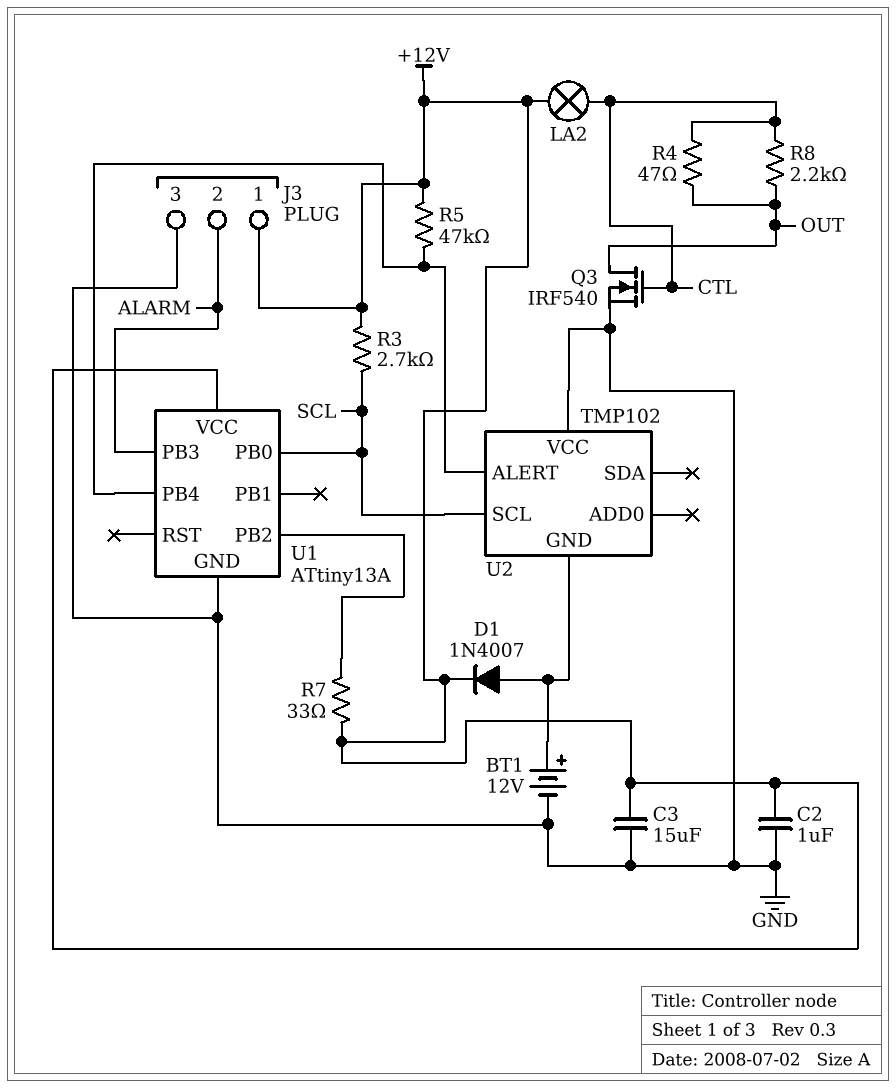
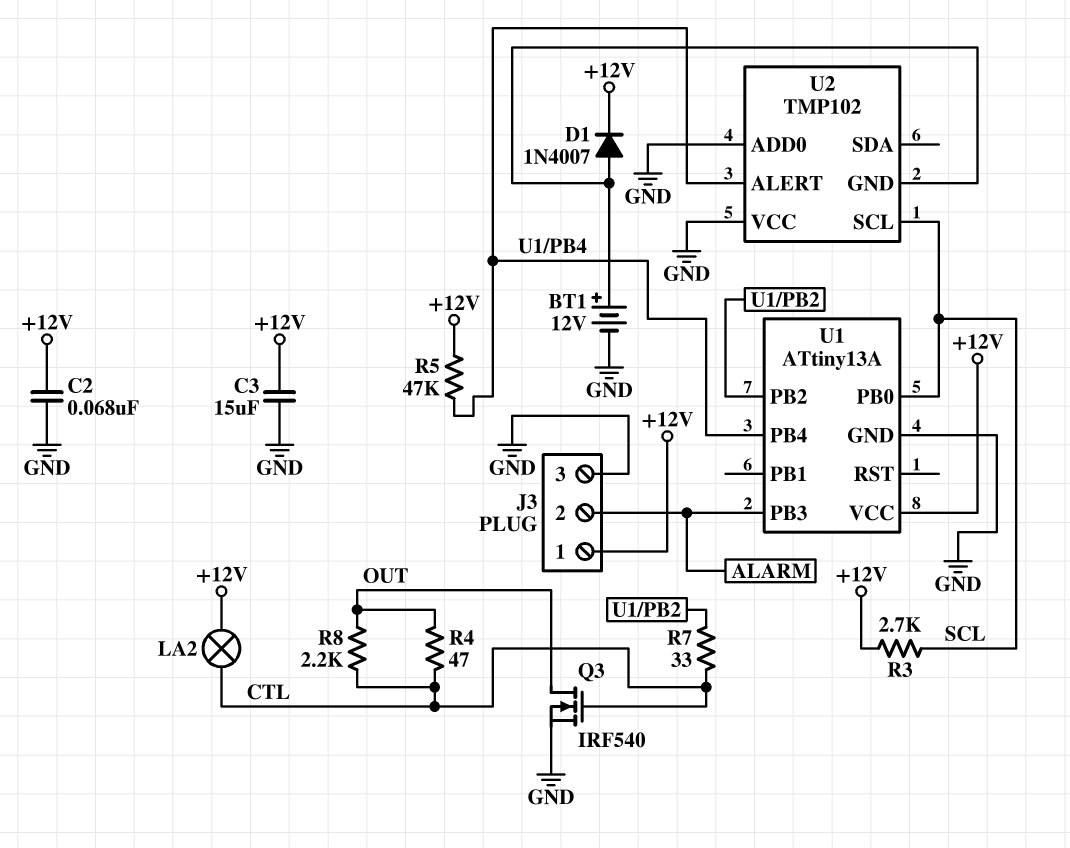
C2: 1uF (+12V, GND) -> 68nF (+12V, GND)
R7: 33 (+12V, U1/PB2) -> 33 (CTL, U1/PB2)
U2 pin ADD0: none -> GND

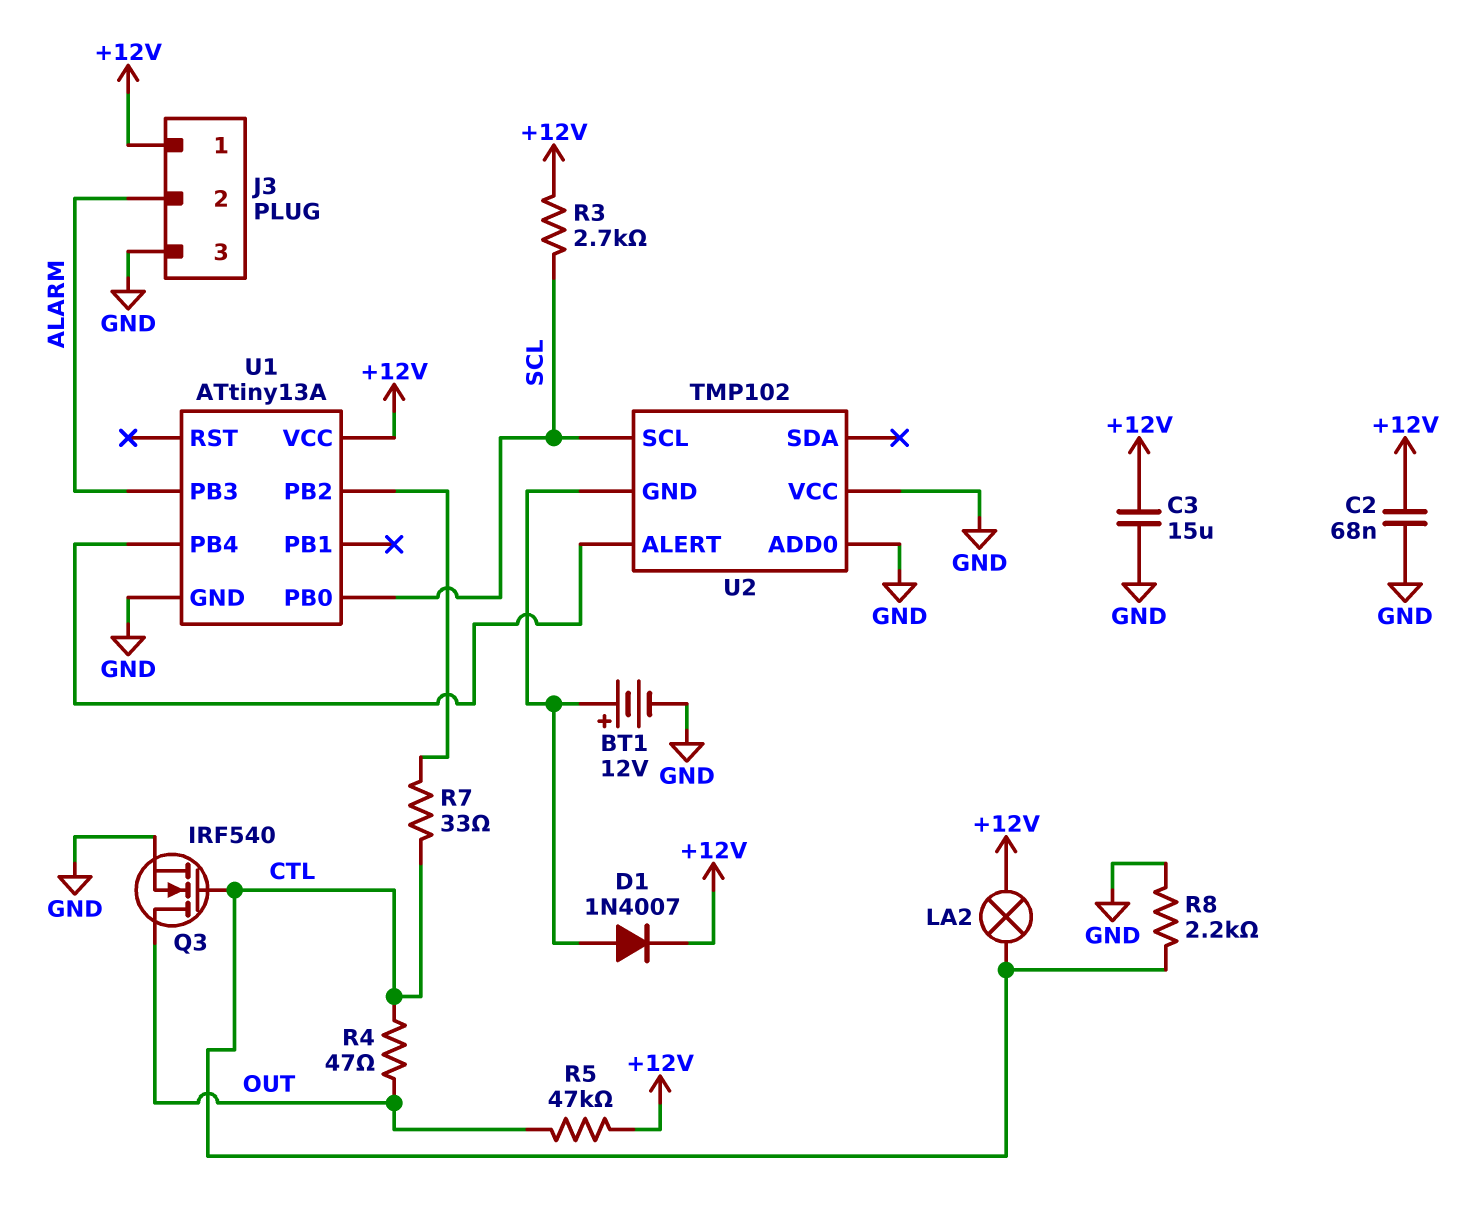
R5: 47k (+12V, U1/PB4) -> 47k (+12V, OUT)
R8: 2.2k (CTL, OUT) -> 2.2k (CTL, GND)

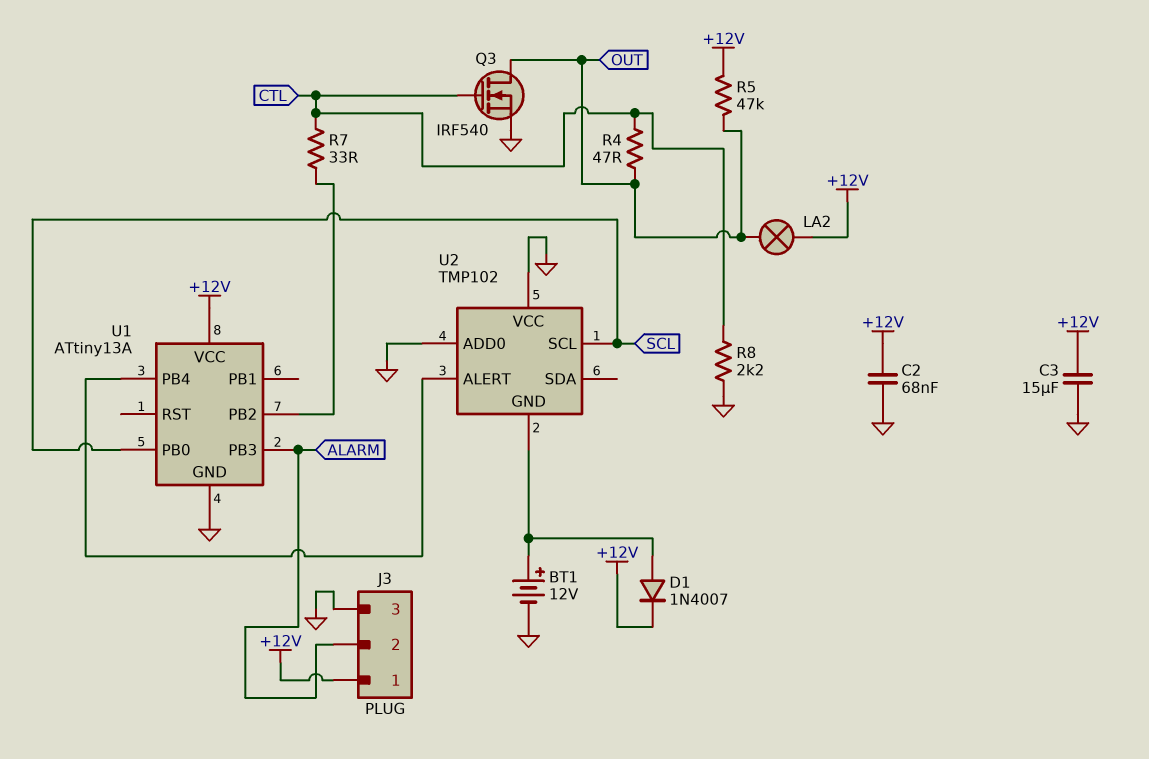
LA2: lamp (+12V, CTL) -> lamp (+12V, OUT)
R3: 2.7k (+12V, SCL) -> none

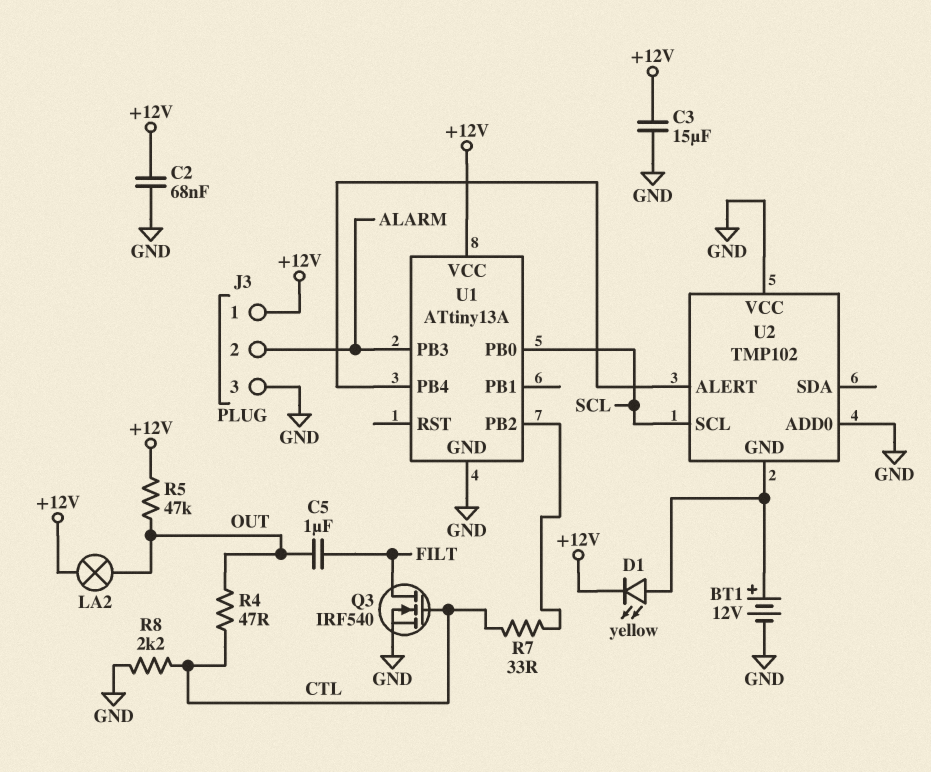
C5: none -> 1uF (FILT, OUT)
D1: diode 1N4007 (A U2/GND, K +12V) -> LED yellow (A U2/GND, K +12V)
Q3: NMOS IRF540 (G CTL, D OUT, S GND) -> NMOS IRF540 (G CTL, D FILT, S GND)

